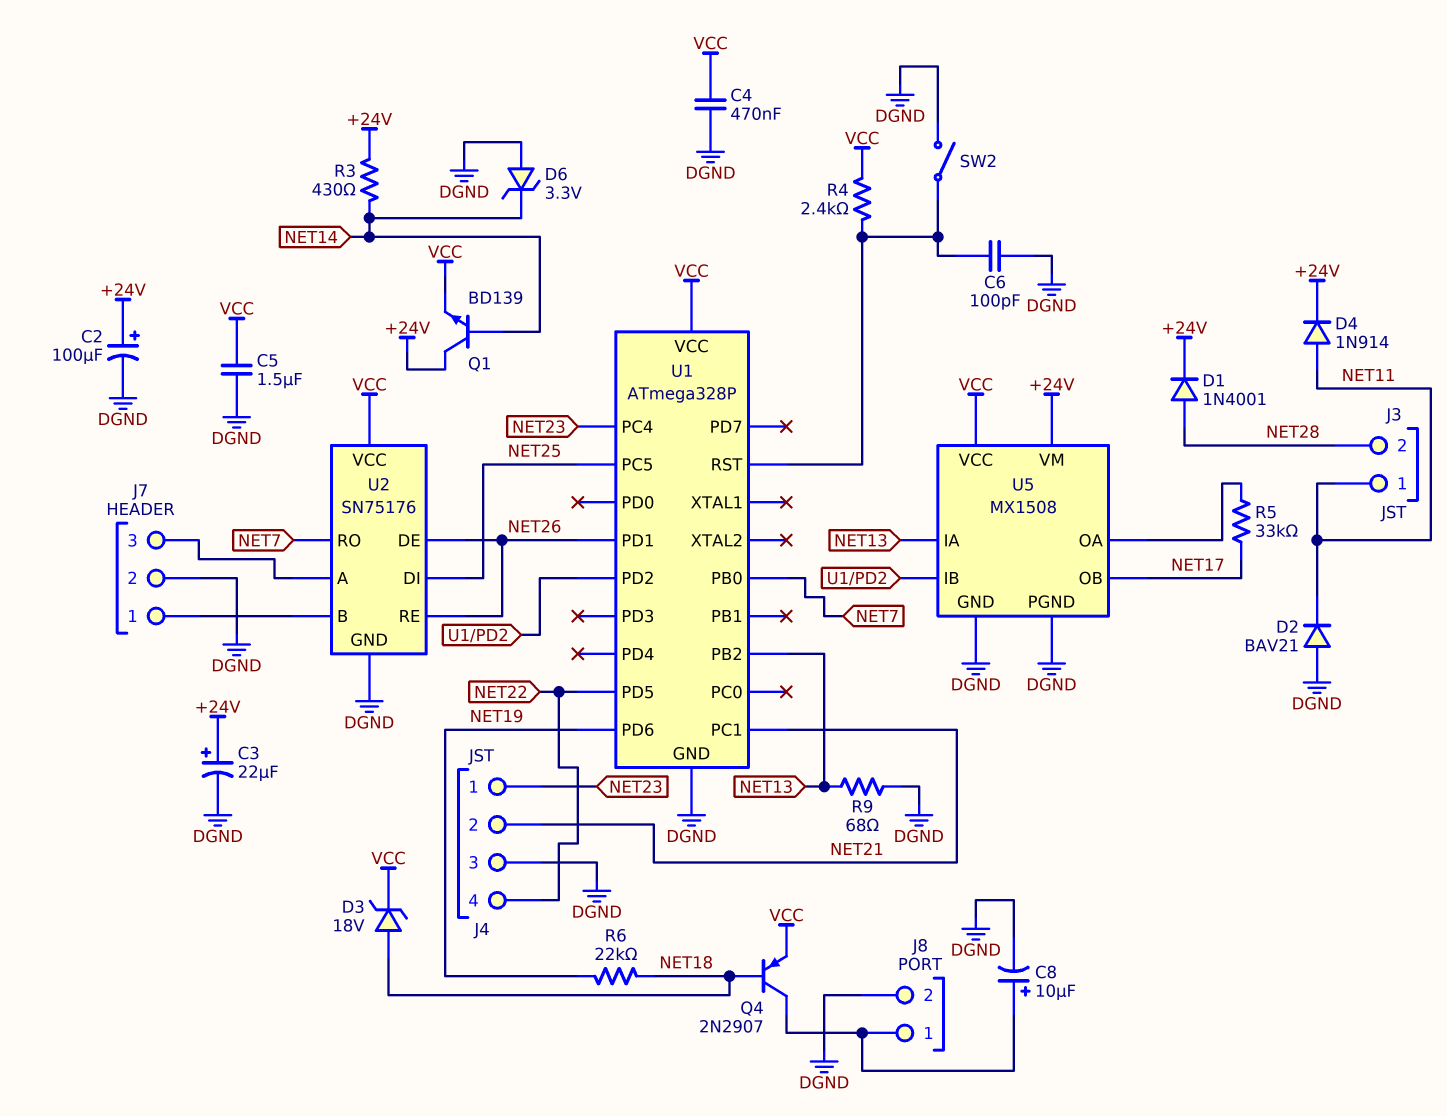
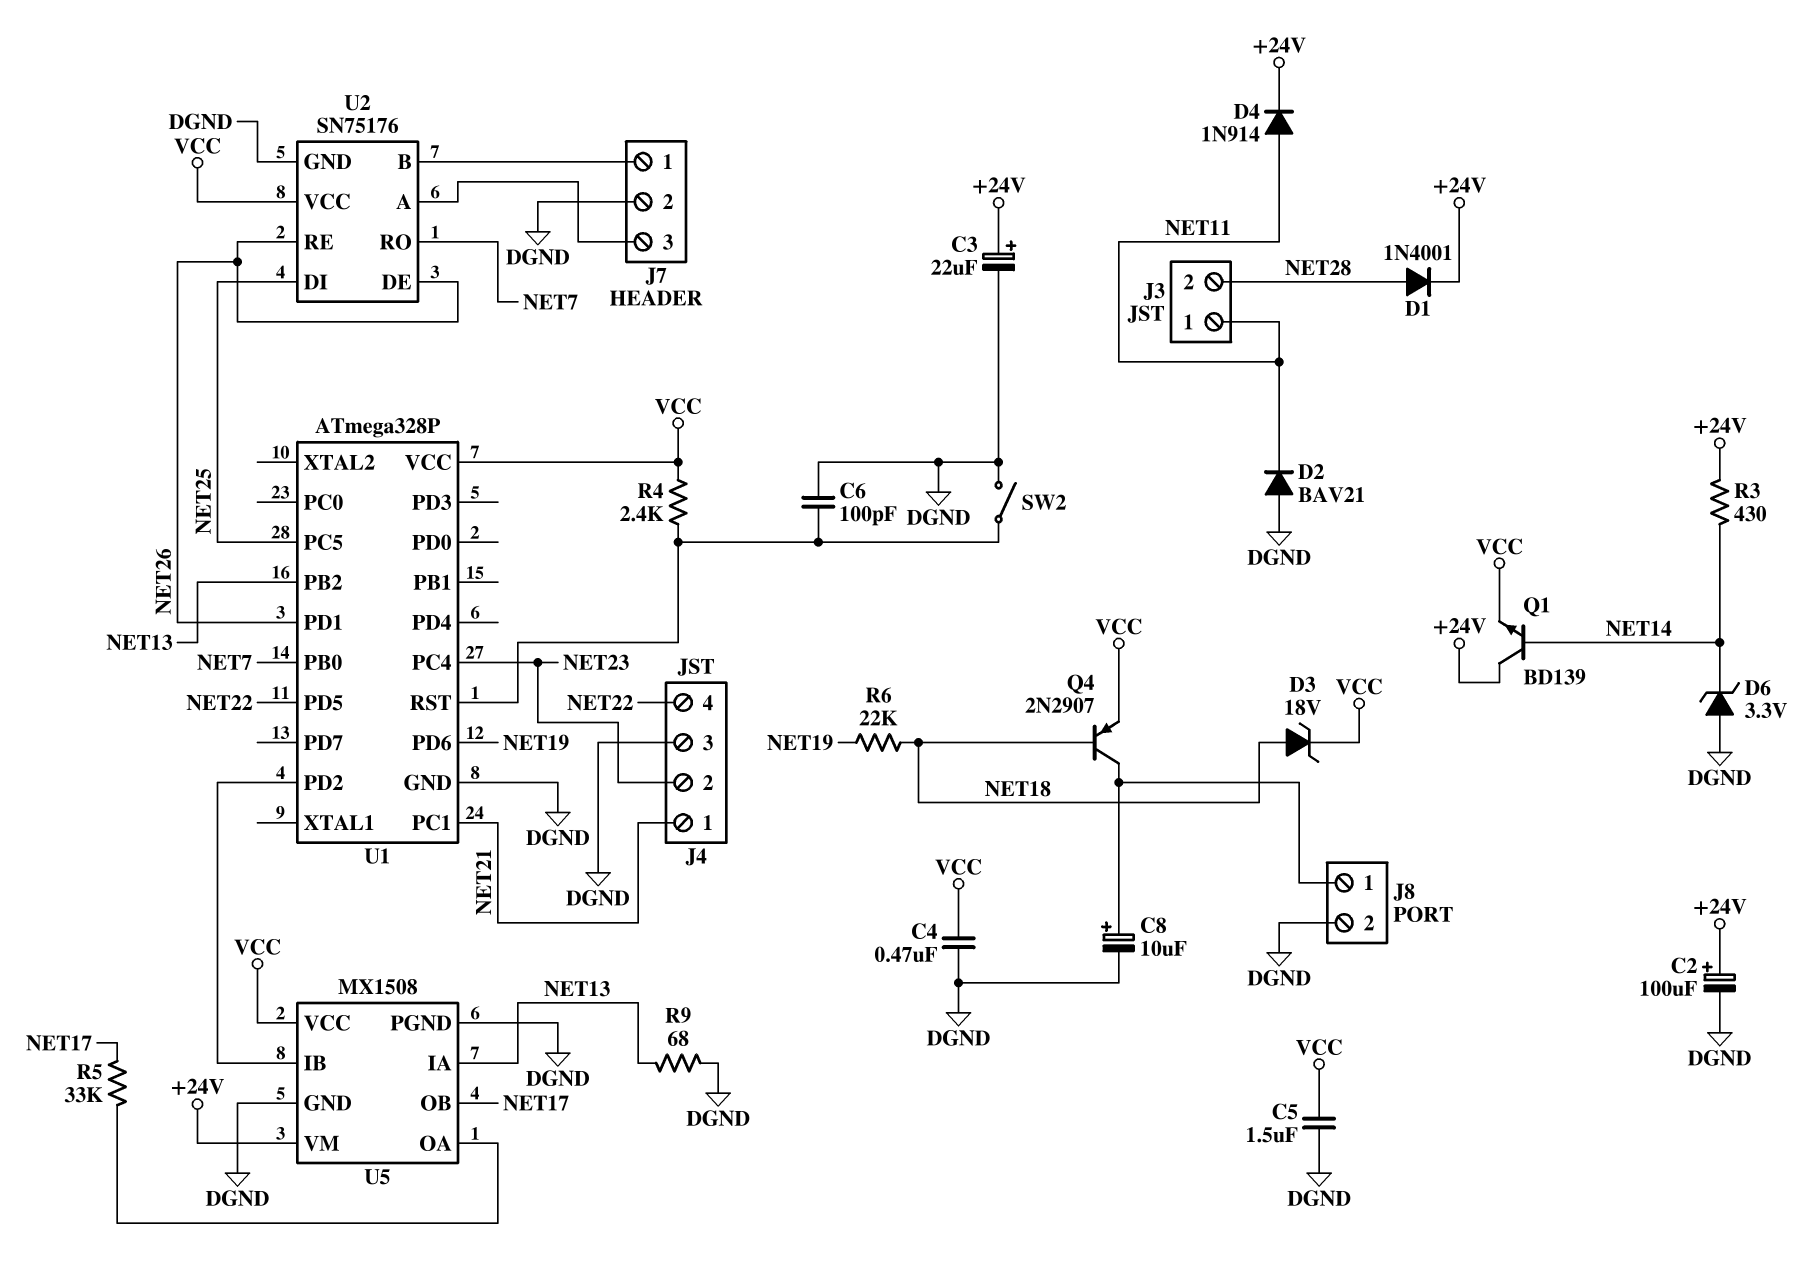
J4 pin 1: NET23 -> NET21
J4 pin 2: NET21 -> NET23

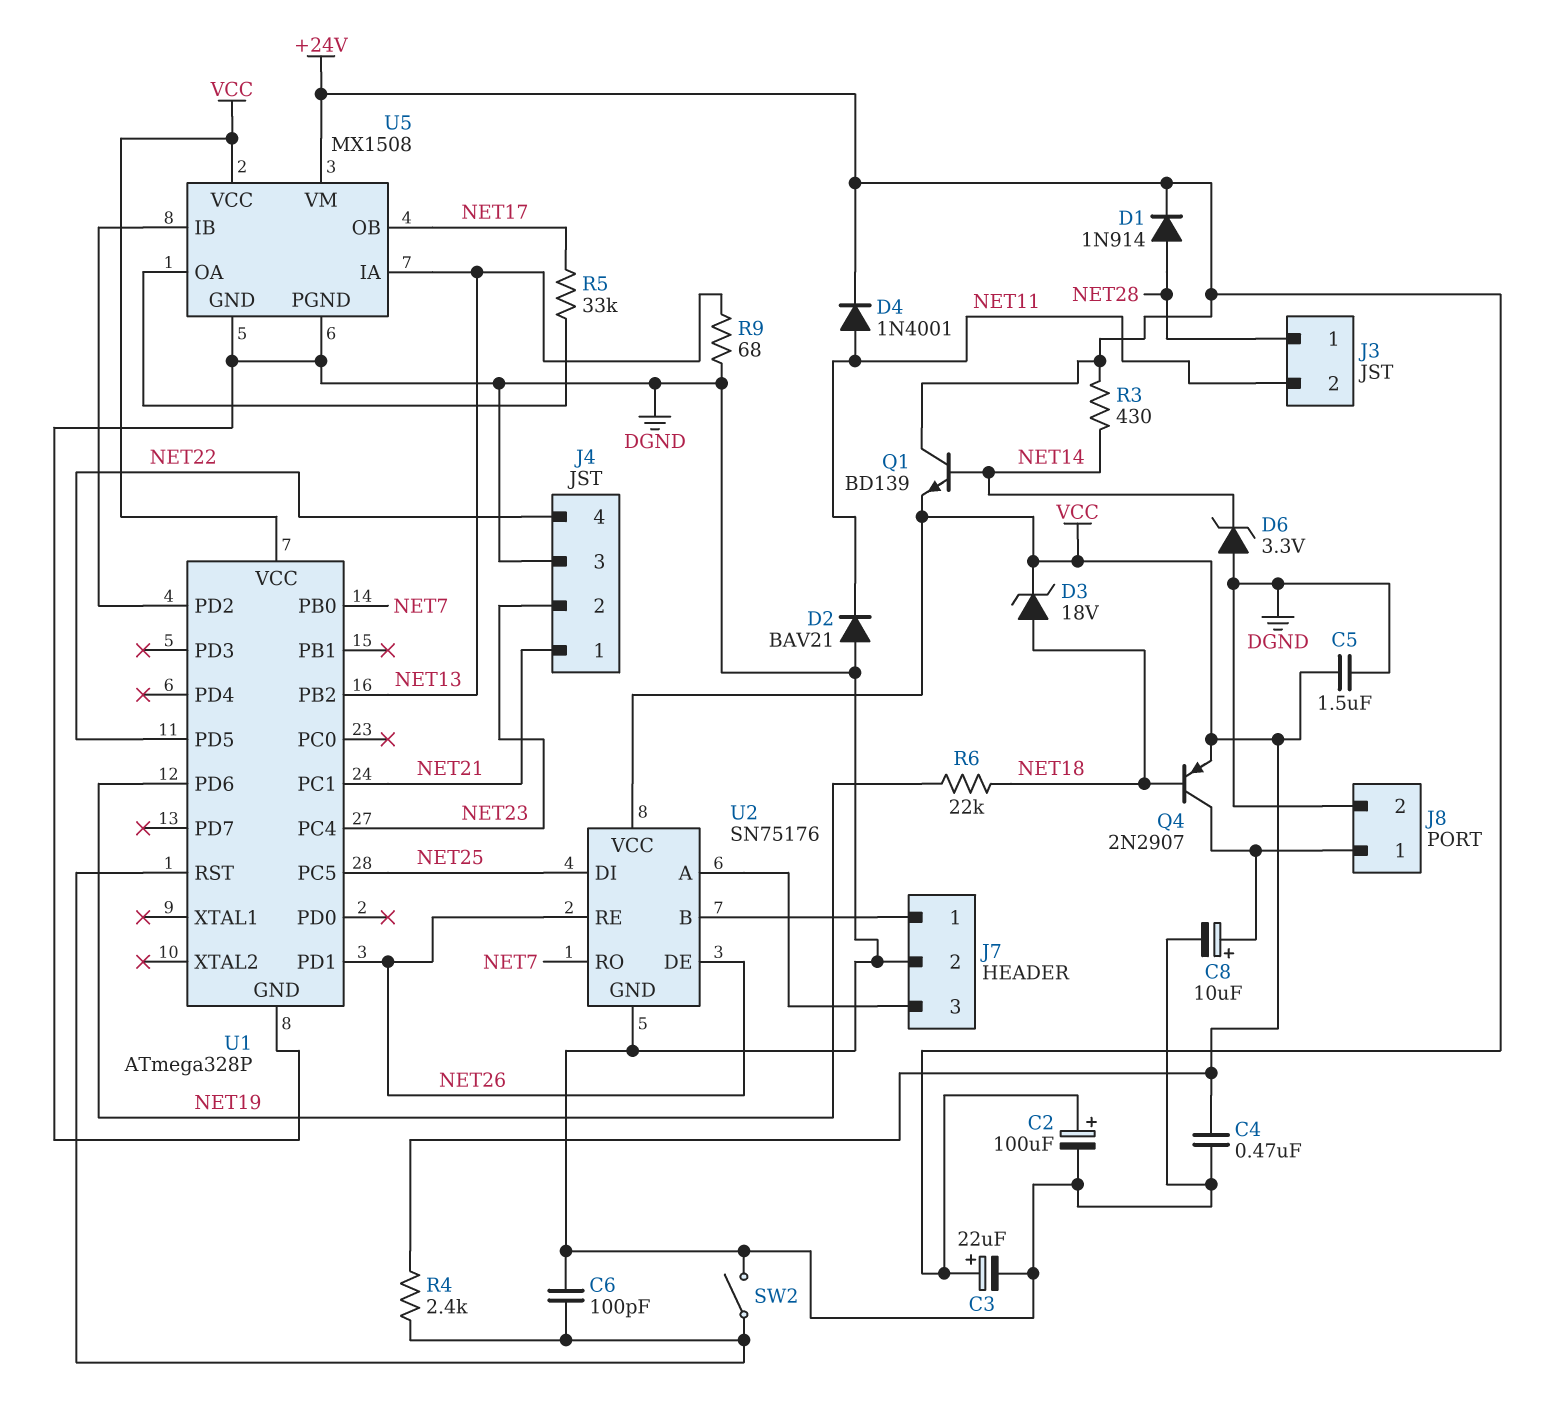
D1: diode 1N4001 (A NET28, K +24V) -> diode 1N914 (A NET28, K +24V)
D4: diode 1N914 (A NET11, K +24V) -> diode 1N4001 (A NET11, K +24V)
J3 pin 1: NET11 -> NET28
J3 pin 2: NET28 -> NET11

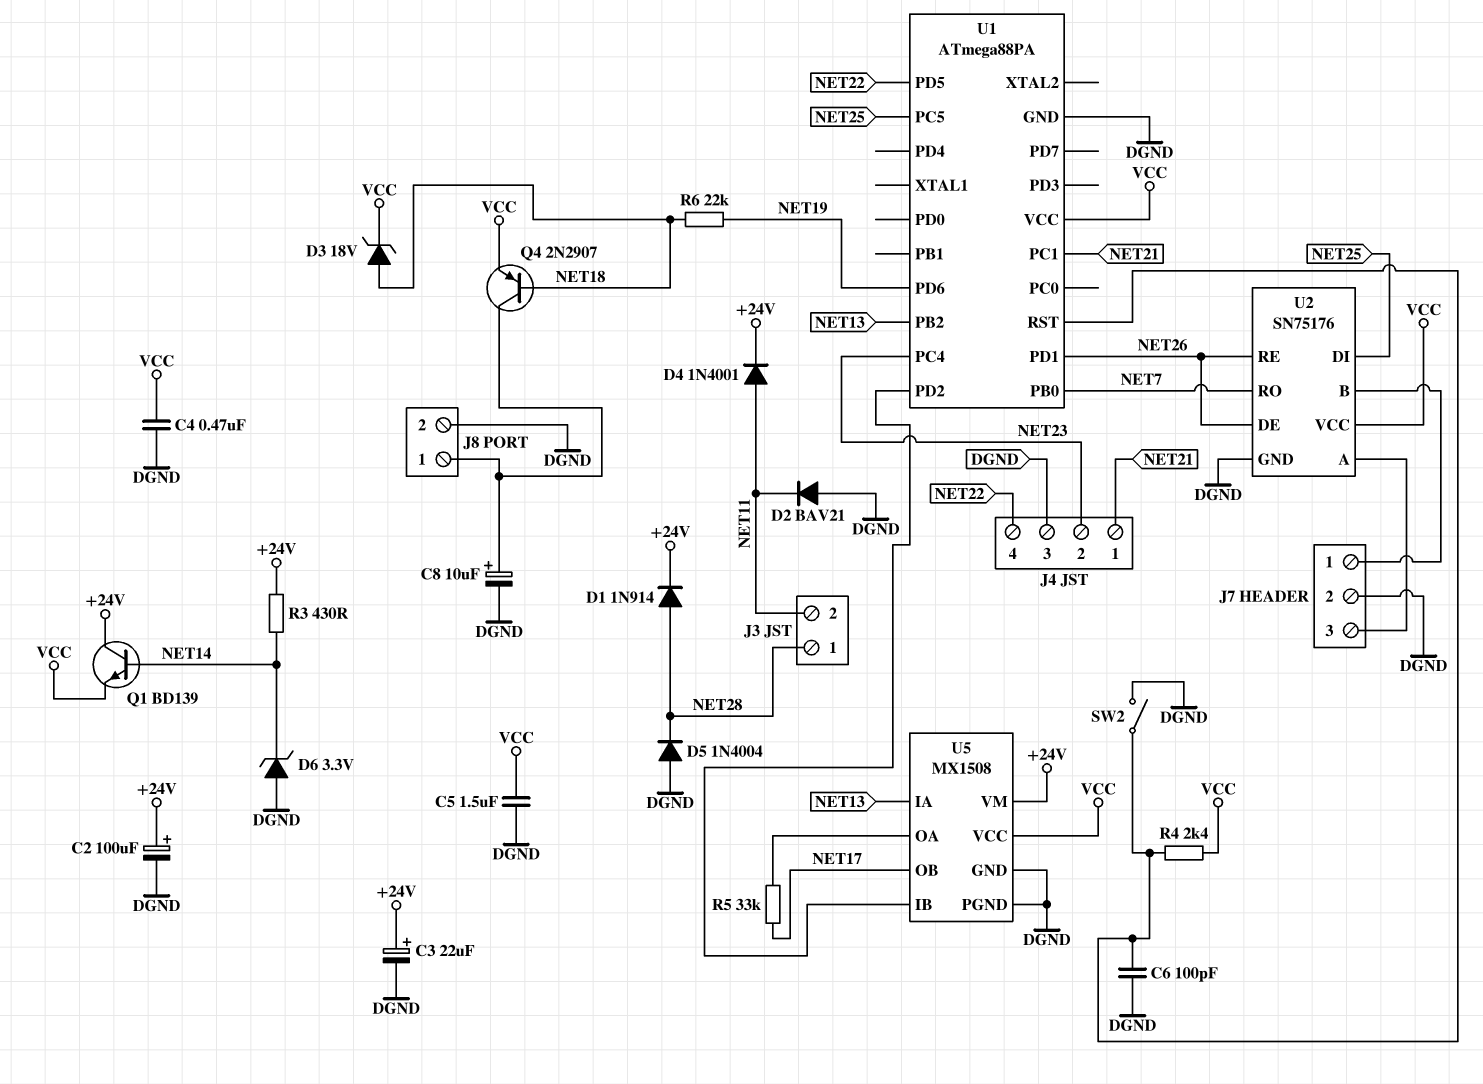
D5: none -> diode 1N4004 (A DGND, K NET28)
R9: 68 (DGND, NET13) -> none
U1: ATmega328P -> ATmega88PA

